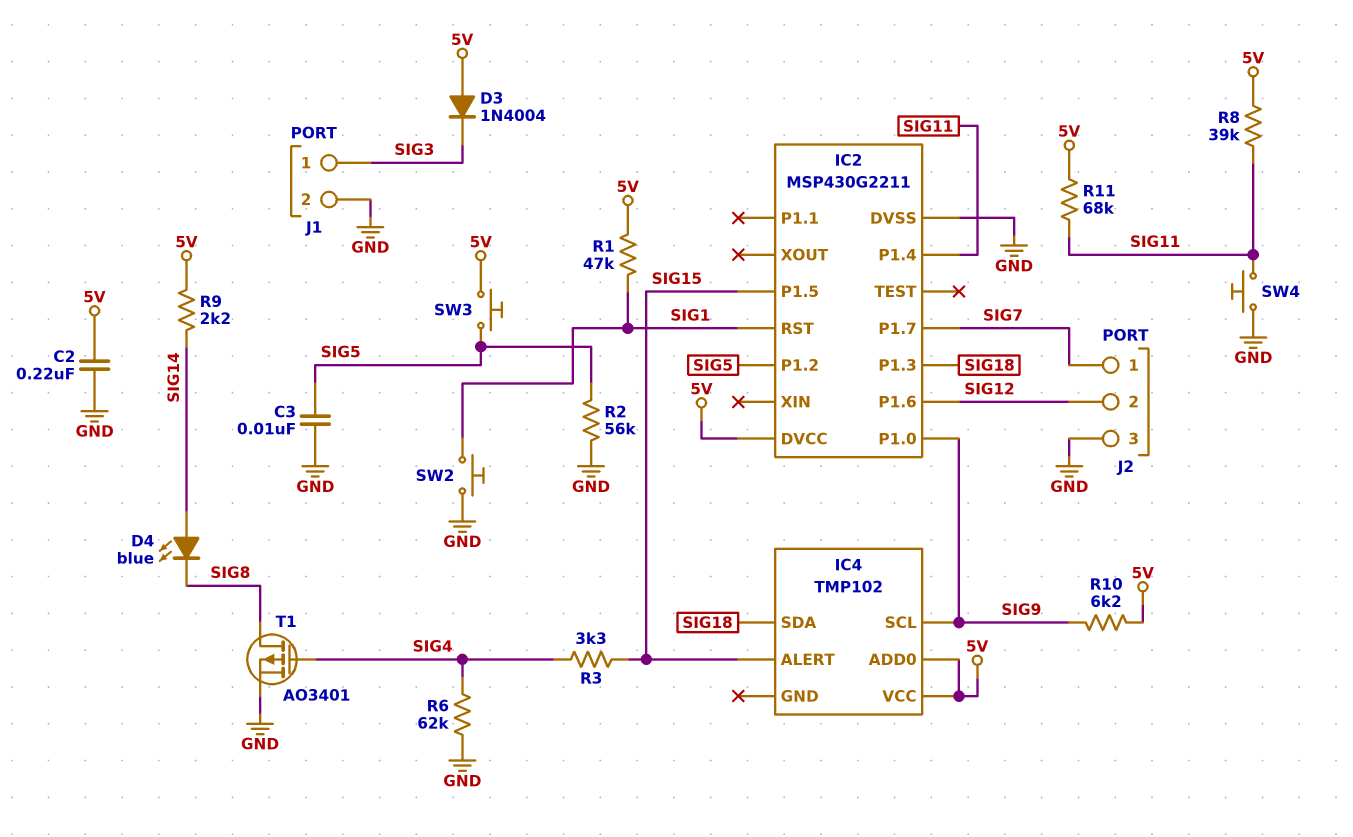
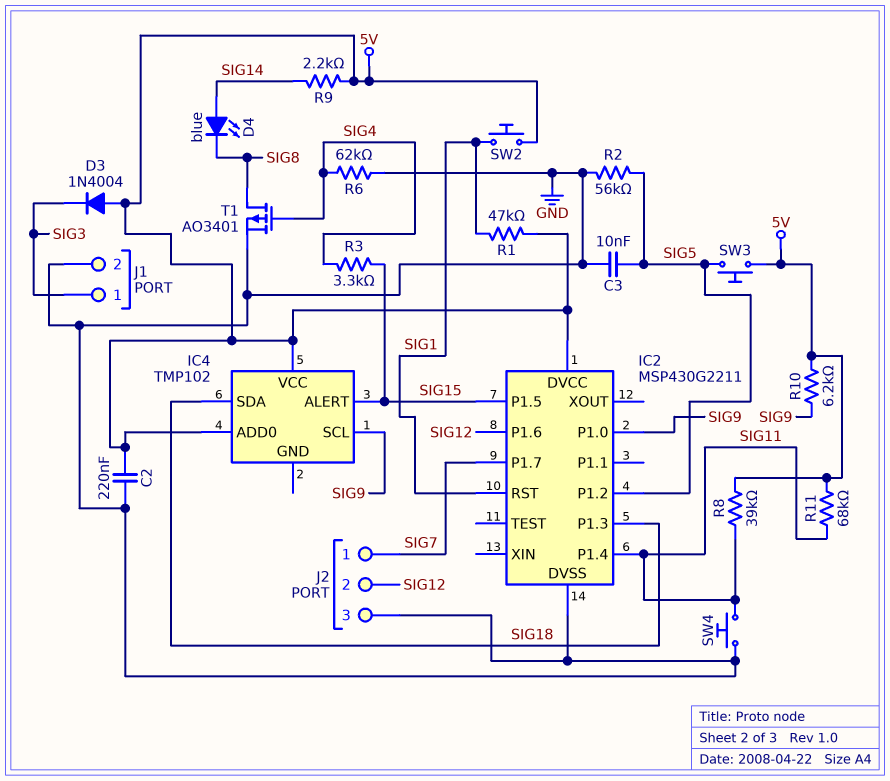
SW2: button (GND, SIG1) -> button (5V, SIG1)

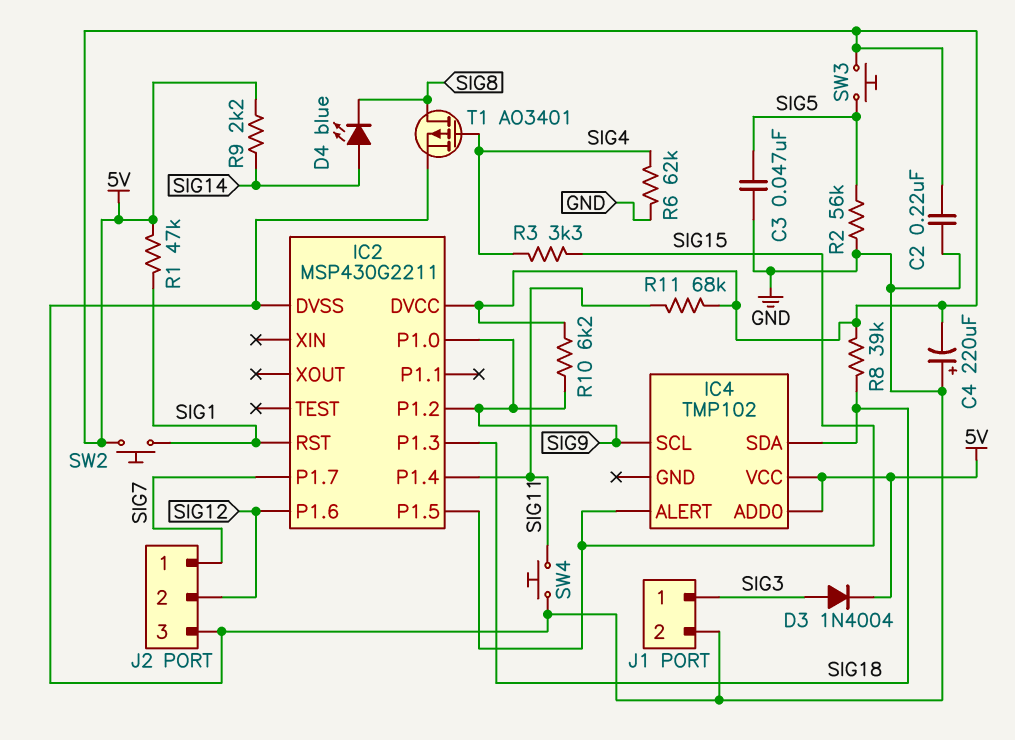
C3: 10nF (GND, SIG5) -> 47nF (GND, SIG5)
C4: none -> 220uF (plus GND, minus 5V)
D3: diode 1N4004 (A 5V, K SIG3) -> diode 1N4004 (A SIG3, K 5V)
IC2 pin P1.2: SIG5 -> SIG9
R8: 39k (5V, SIG11) -> 39k (5V, SIG18)

